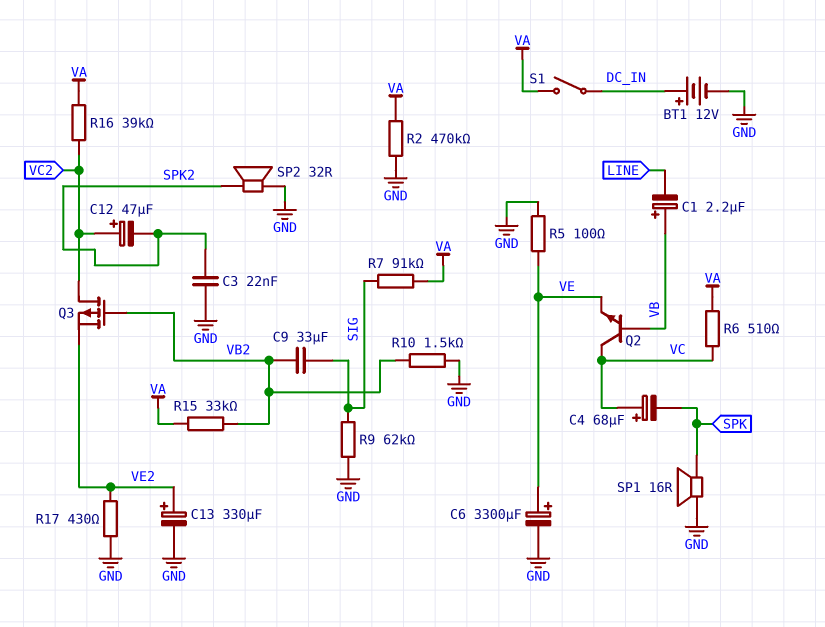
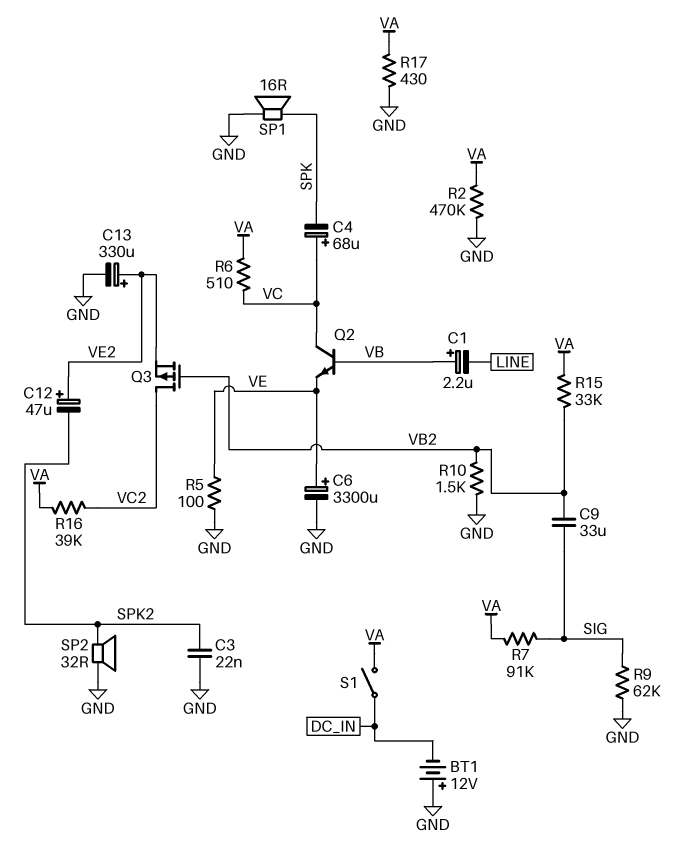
BT1: 12V (plus DC_IN, minus GND) -> 12V (plus GND, minus DC_IN)
C12: 47uF (plus VC2, minus SPK2) -> 47uF (plus VE2, minus SPK2)
R17: 430 (GND, VE2) -> 430 (GND, VA)

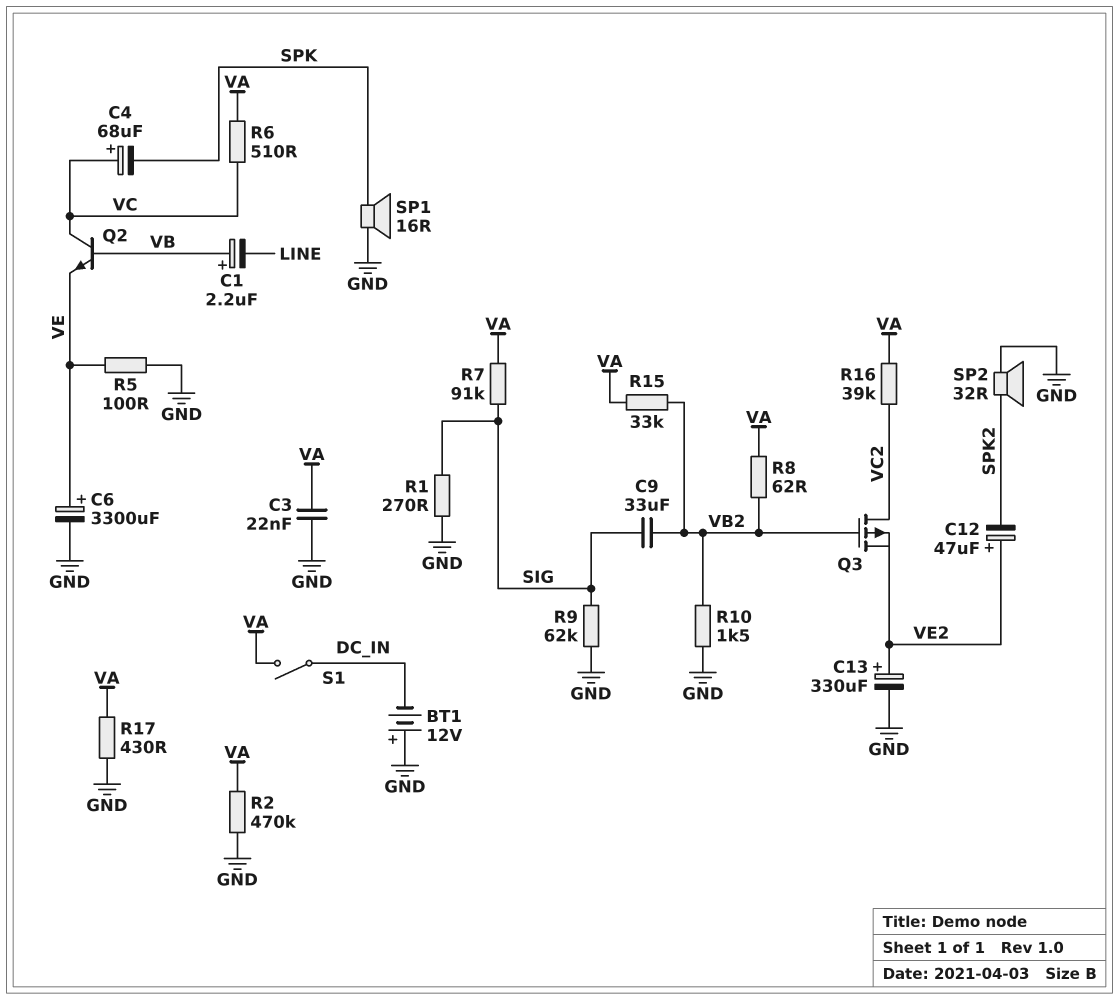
C3: 22nF (GND, SPK2) -> 22nF (GND, VA)
R1: none -> 270 (GND, SIG)
R8: none -> 62 (VA, VB2)

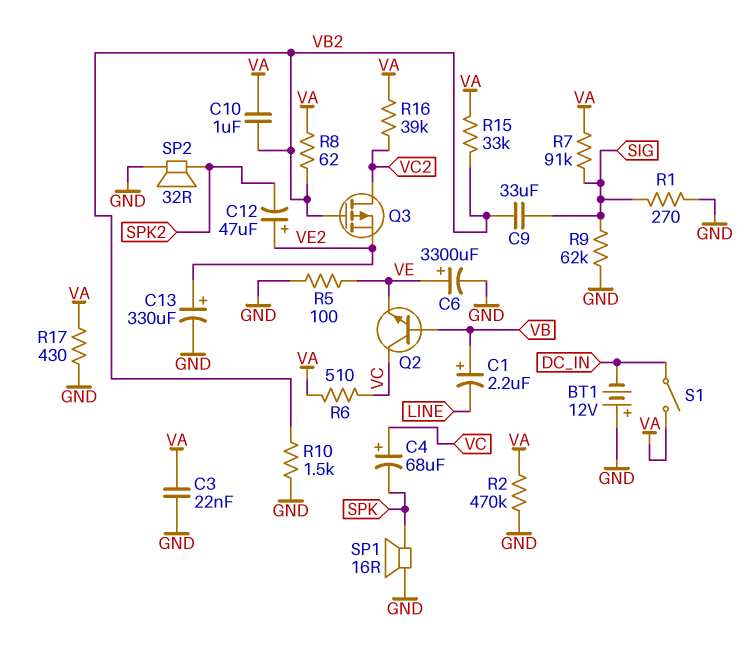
C10: none -> 1uF (VA, VB2)

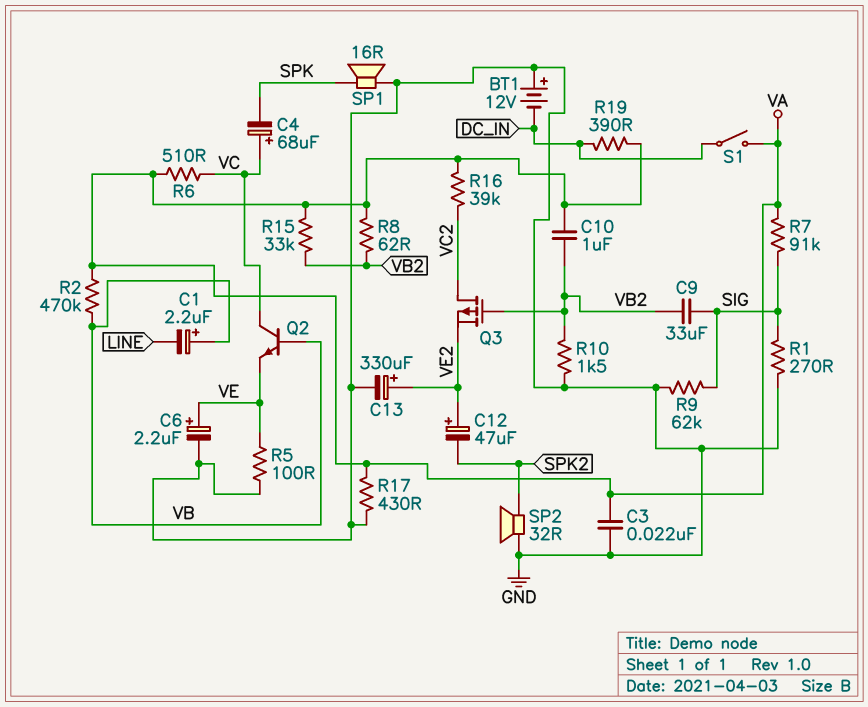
C6: 3300uF (plus VE, minus GND) -> 2.2uF (plus VE, minus GND)
R2: 470k (GND, VA) -> 470k (VA, VB)
R19: none -> 390 (DC_IN, VA)

